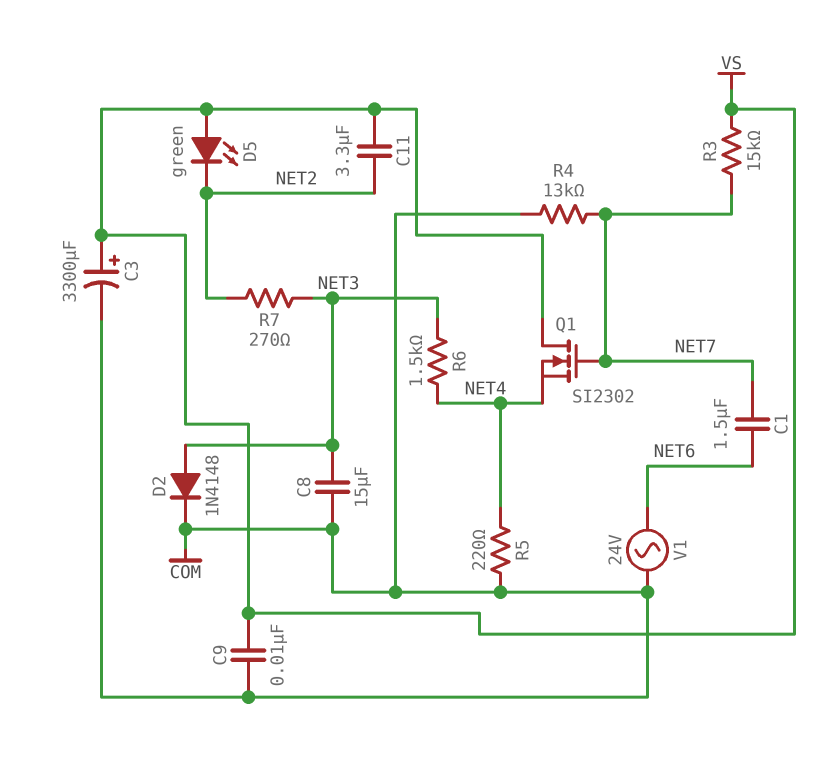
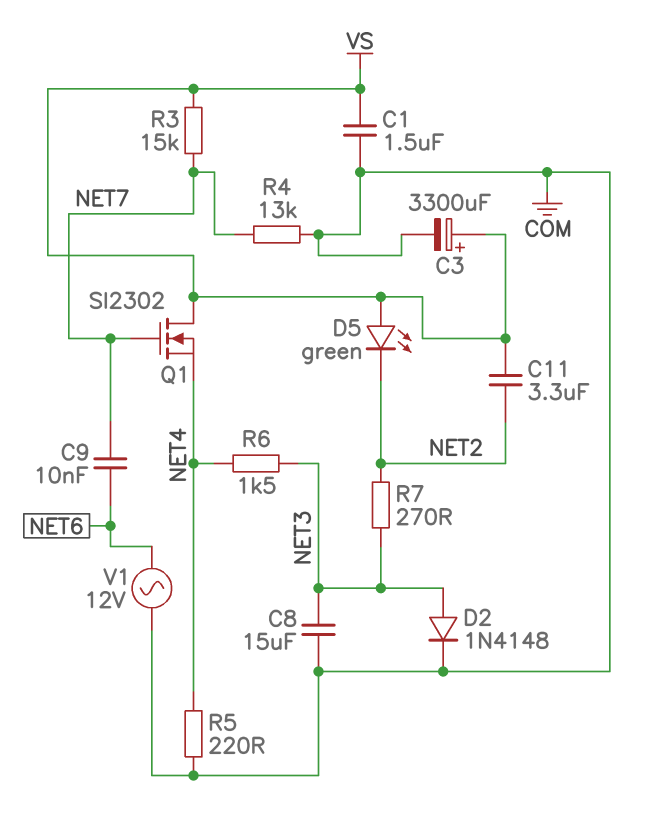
C1: 1.5uF (NET6, NET7) -> 1.5uF (COM, VS)
C9: 10nF (COM, VS) -> 10nF (NET6, NET7)
V1: AC 24V (COM, NET6) -> AC 12V (COM, NET6)

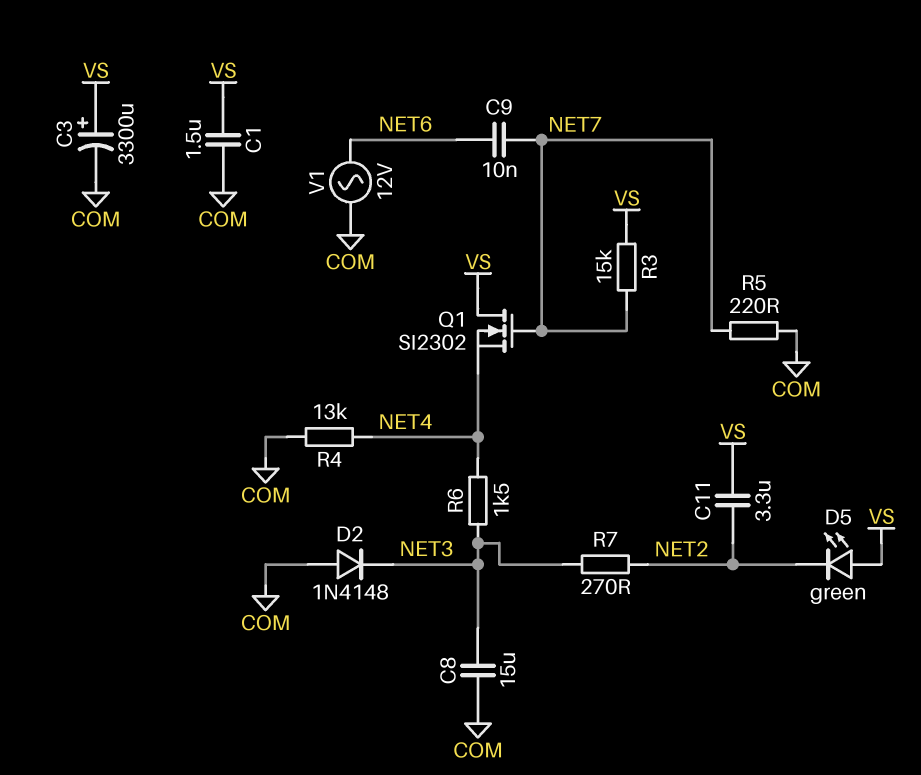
D2: diode 1N4148 (A NET3, K COM) -> diode 1N4148 (A COM, K NET3)
R4: 13k (COM, NET7) -> 13k (COM, NET4)
R5: 220 (COM, NET4) -> 220 (COM, NET7)

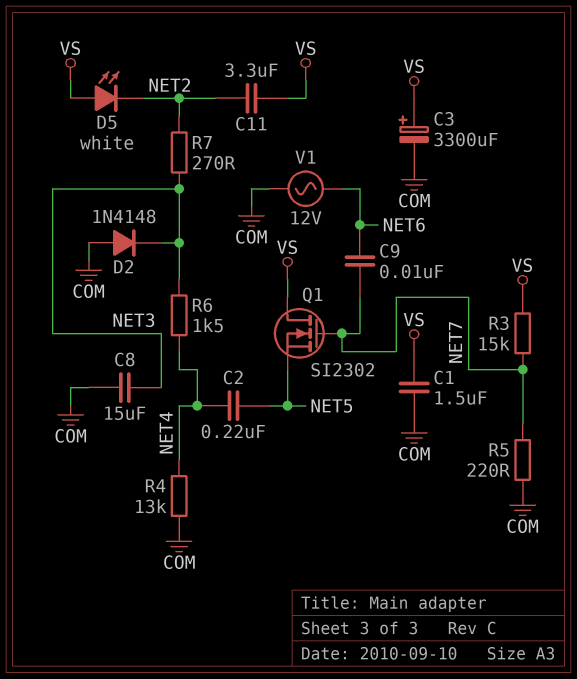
C2: none -> 220nF (NET4, NET5)
D5: LED green (A VS, K NET2) -> LED white (A VS, K NET2)
Q1: NMOS SI2302 (G NET7, D VS, S NET4) -> NMOS SI2302 (G NET7, D VS, S NET5)

